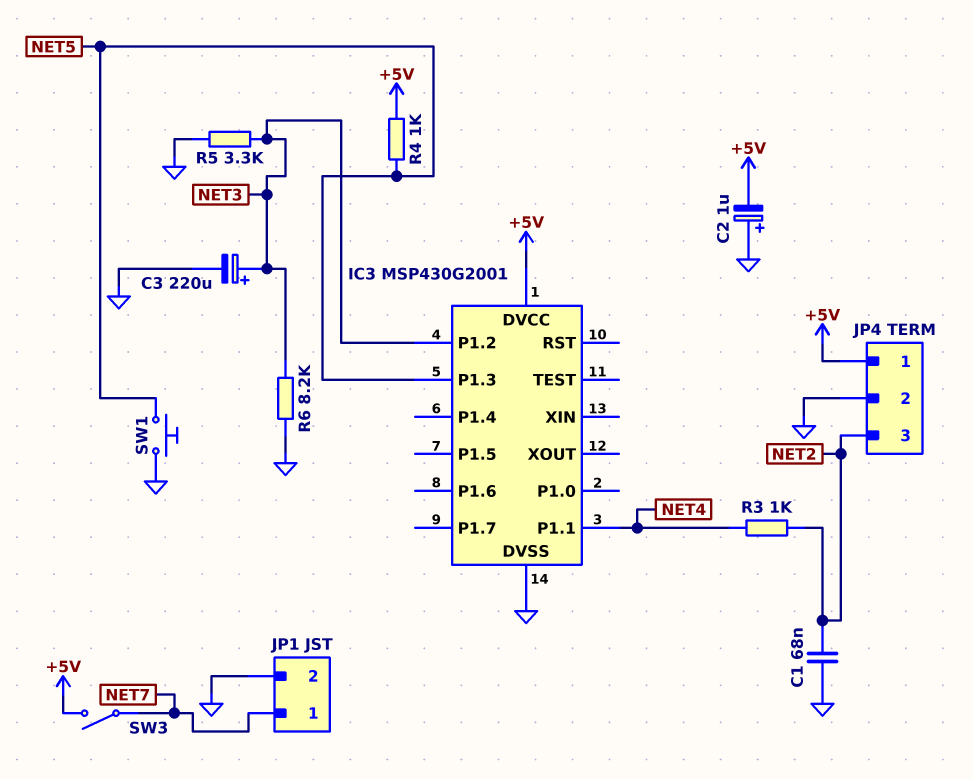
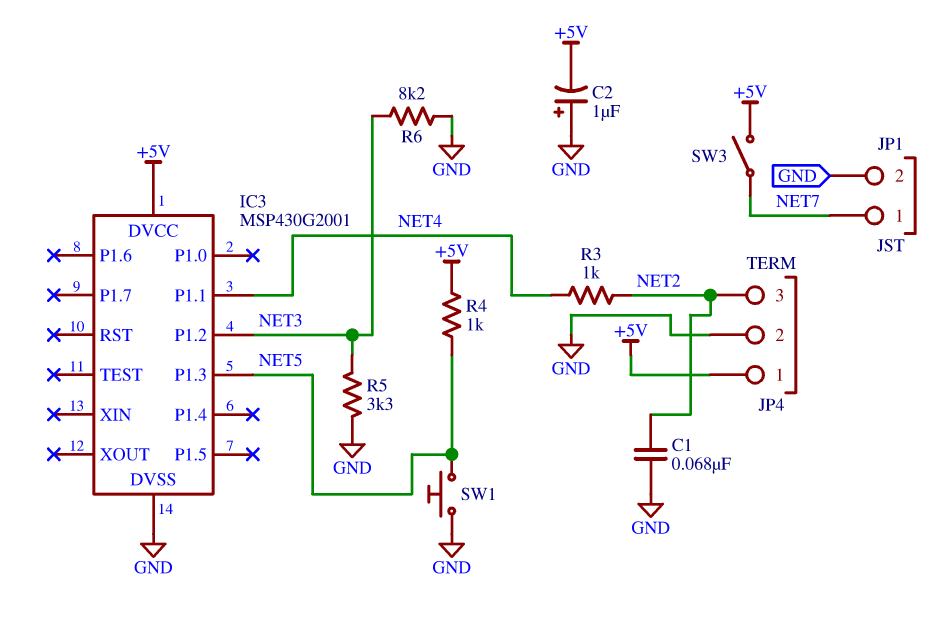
C3: 220uF (plus NET3, minus GND) -> none

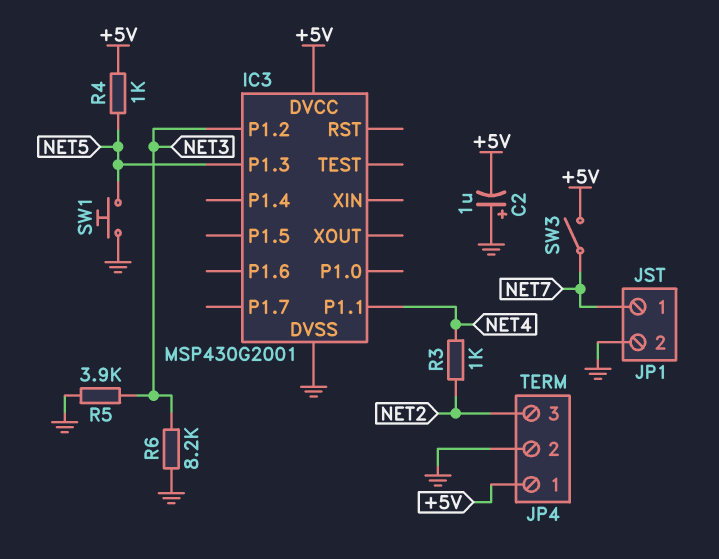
C1: 68nF (GND, NET2) -> none
R5: 3.3k (GND, NET3) -> 3.9k (GND, NET3)

